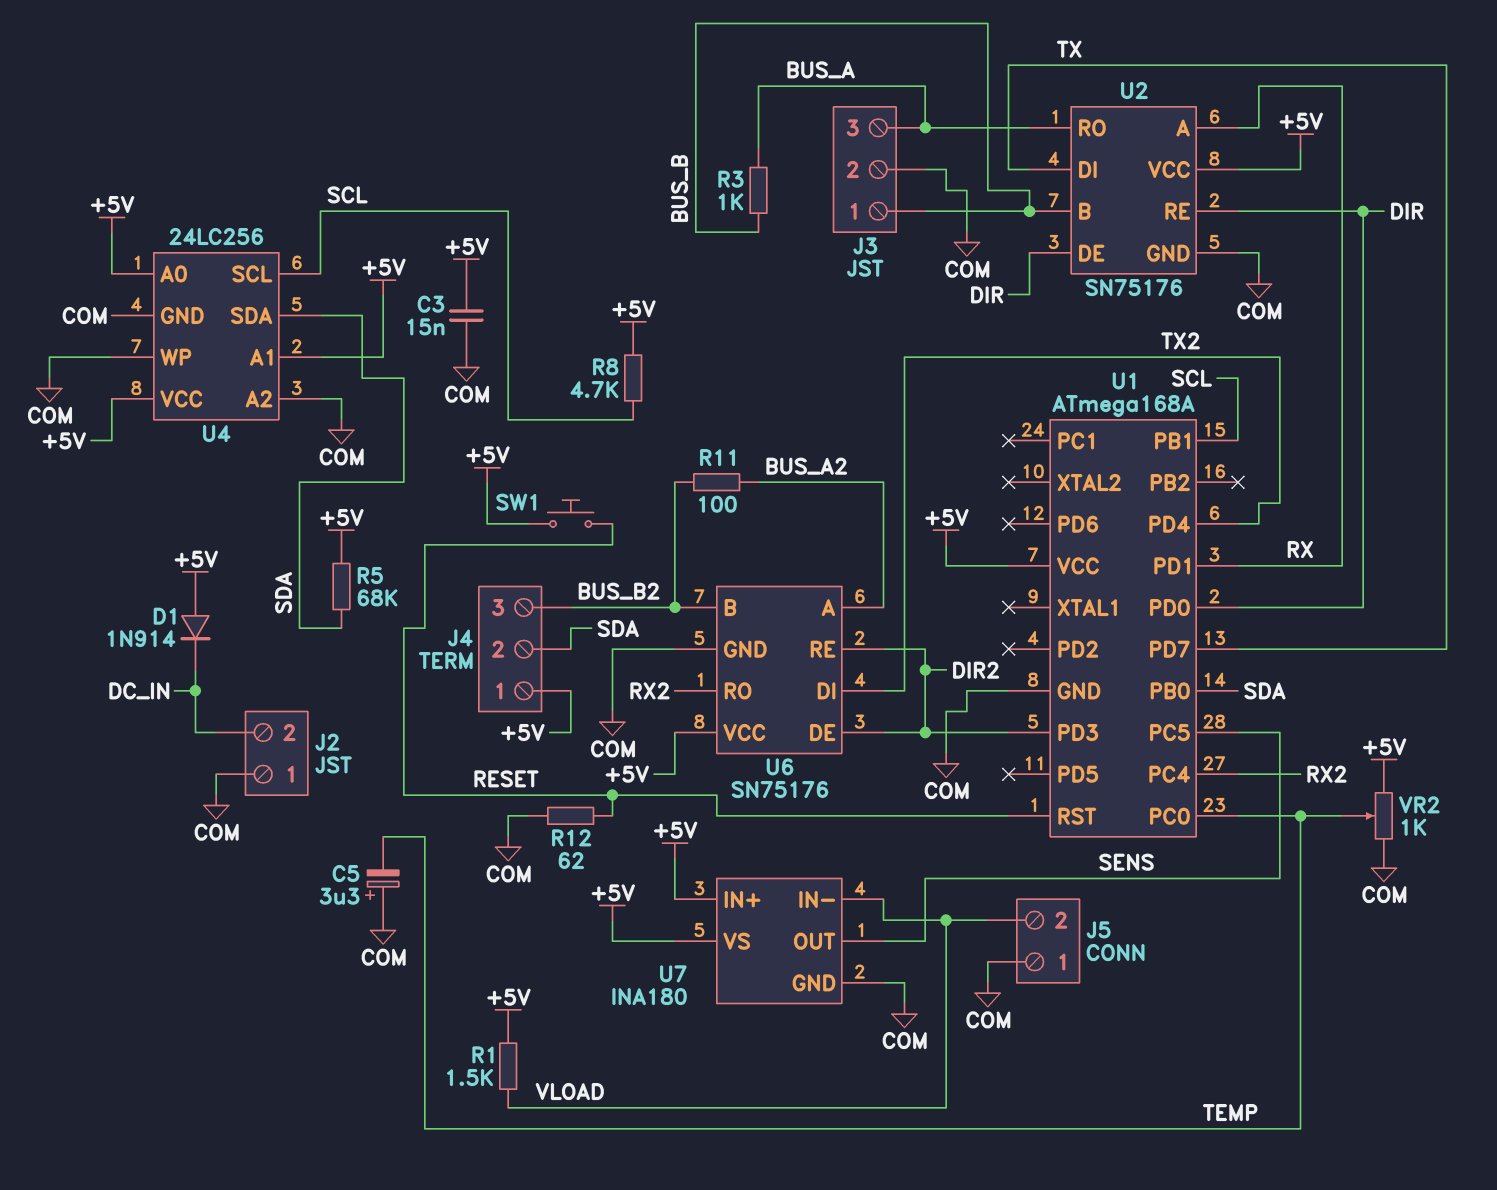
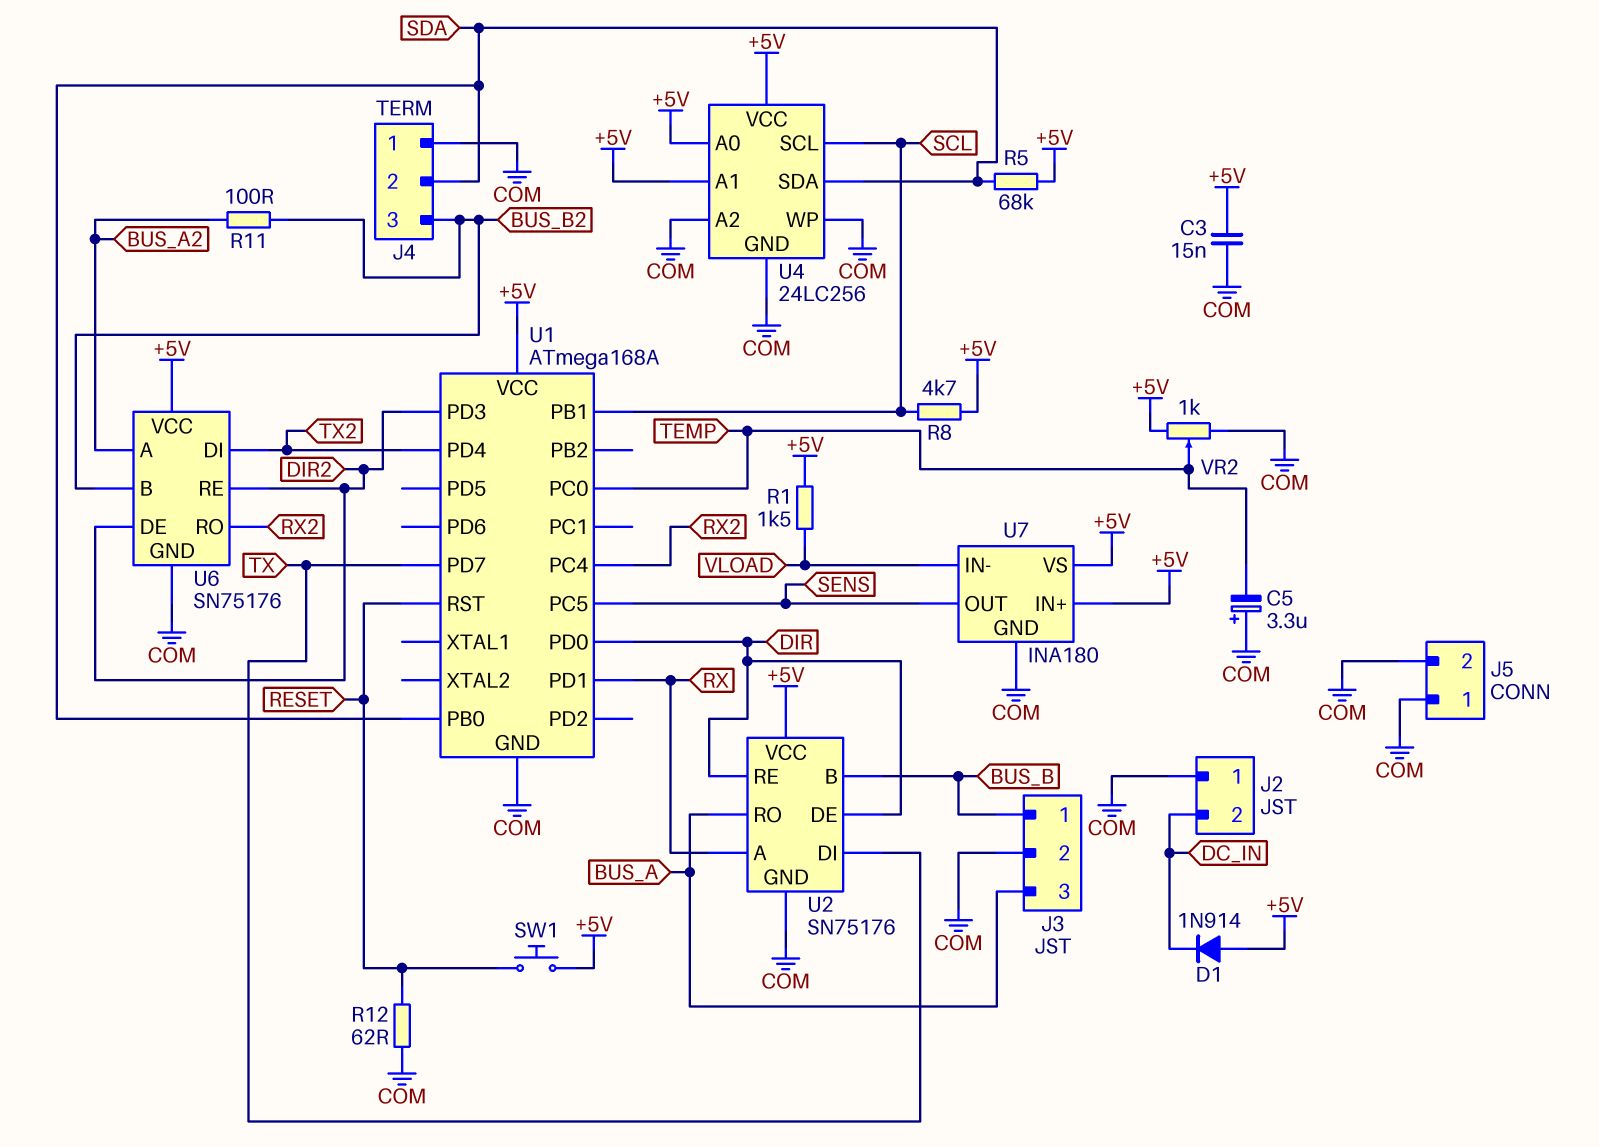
J4 pin 1: +5V -> COM
J5 pin 2: VLOAD -> COM
R3: 1k (BUS_A, BUS_B) -> none

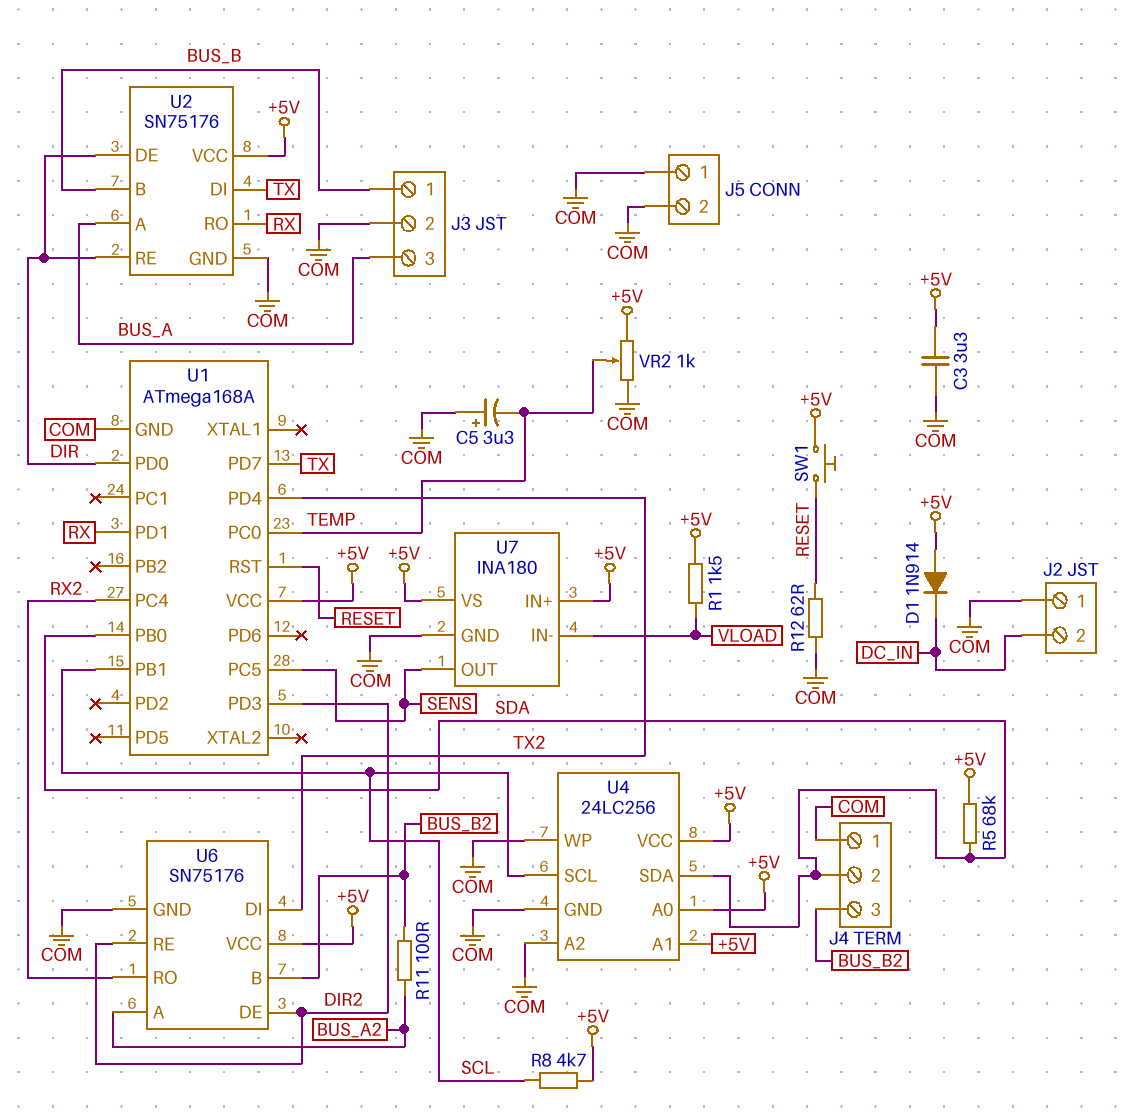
C3: 15nF (+5V, COM) -> 3.3uF (+5V, COM)
U2 pin A: RX -> BUS_A
U2 pin RO: BUS_A -> RX

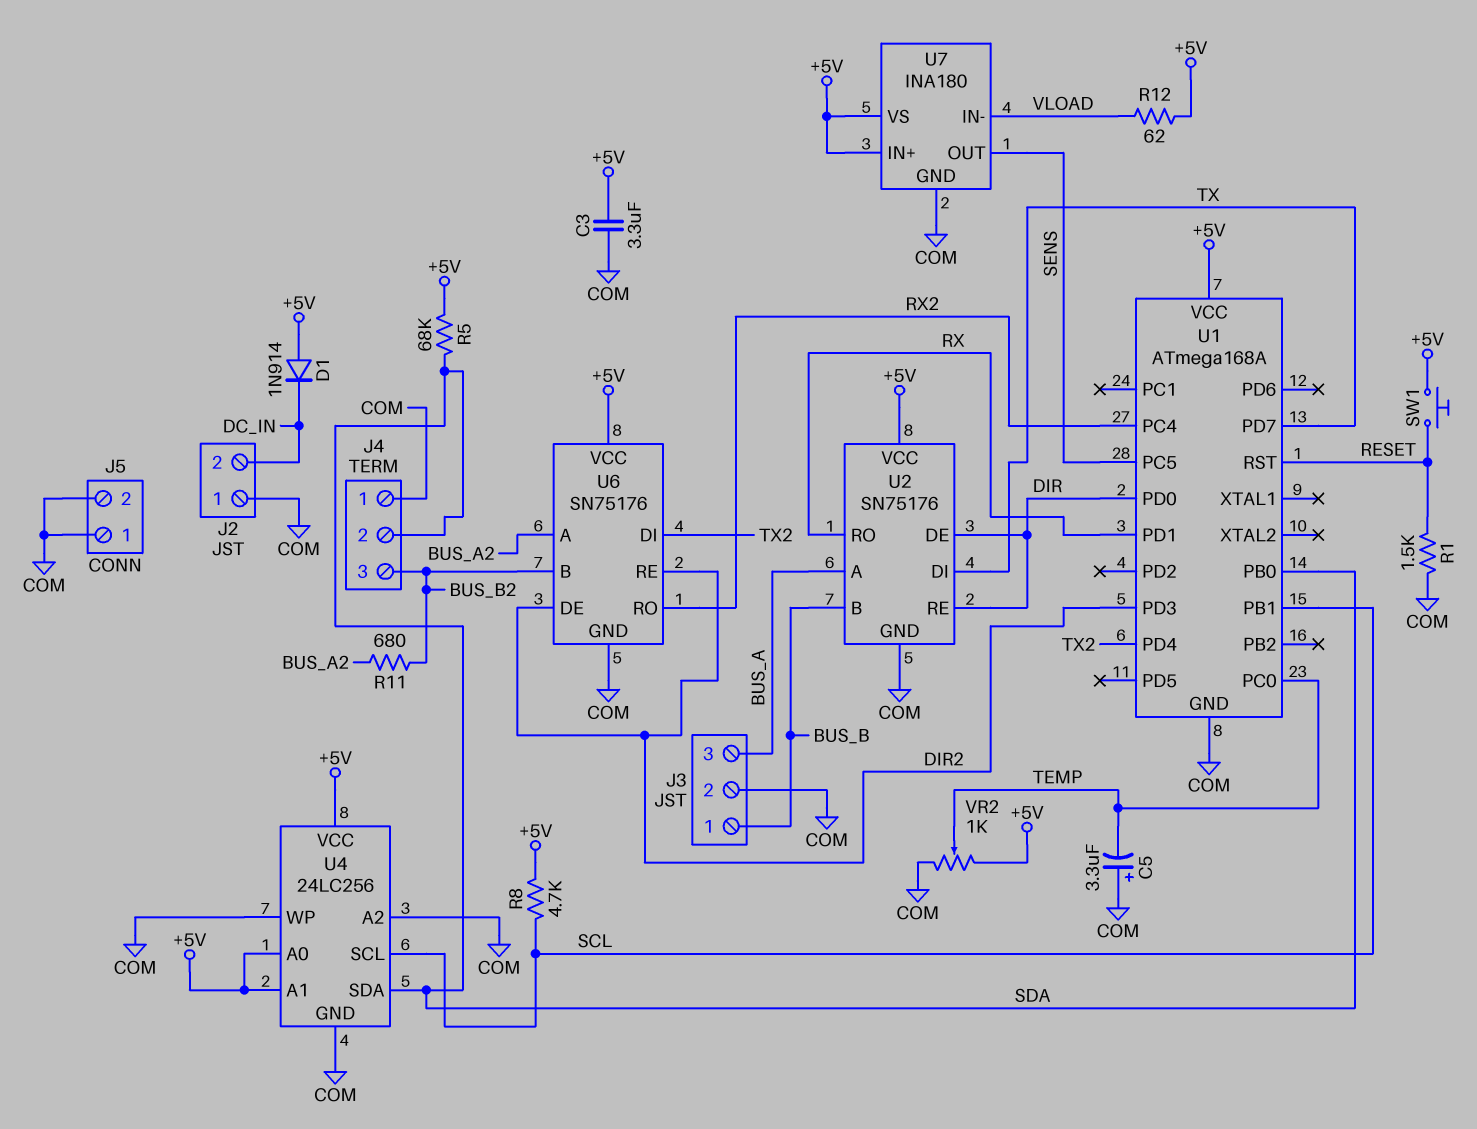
R1: 1.5k (+5V, VLOAD) -> 1.5k (COM, RESET)
R11: 100 (BUS_A2, BUS_B2) -> 680 (BUS_A2, BUS_B2)
R12: 62 (COM, RESET) -> 62 (+5V, VLOAD)

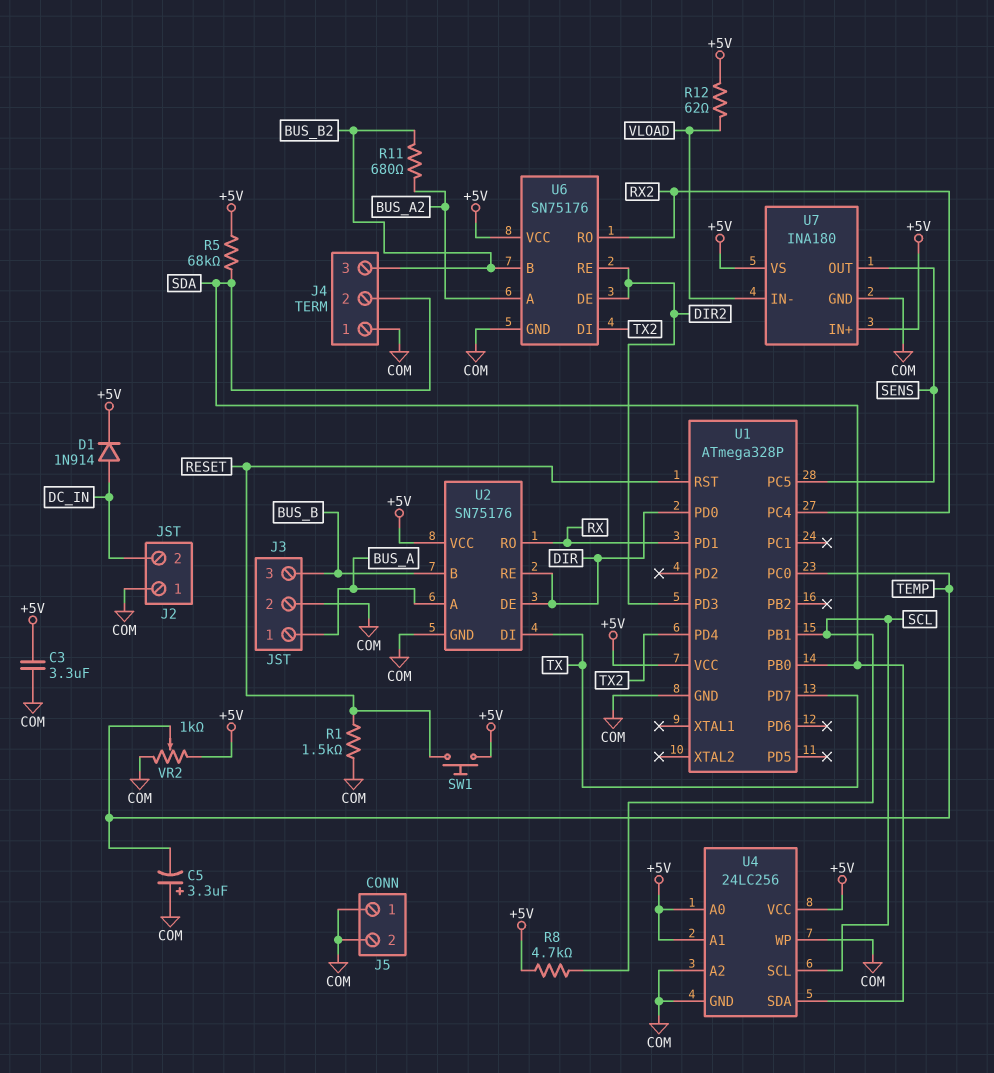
D1: diode 1N914 (A +5V, K DC_IN) -> diode 1N914 (A DC_IN, K +5V)
J3 pin 1: BUS_B -> BUS_A
J3 pin 3: BUS_A -> BUS_B
U1: ATmega168A -> ATmega328P

